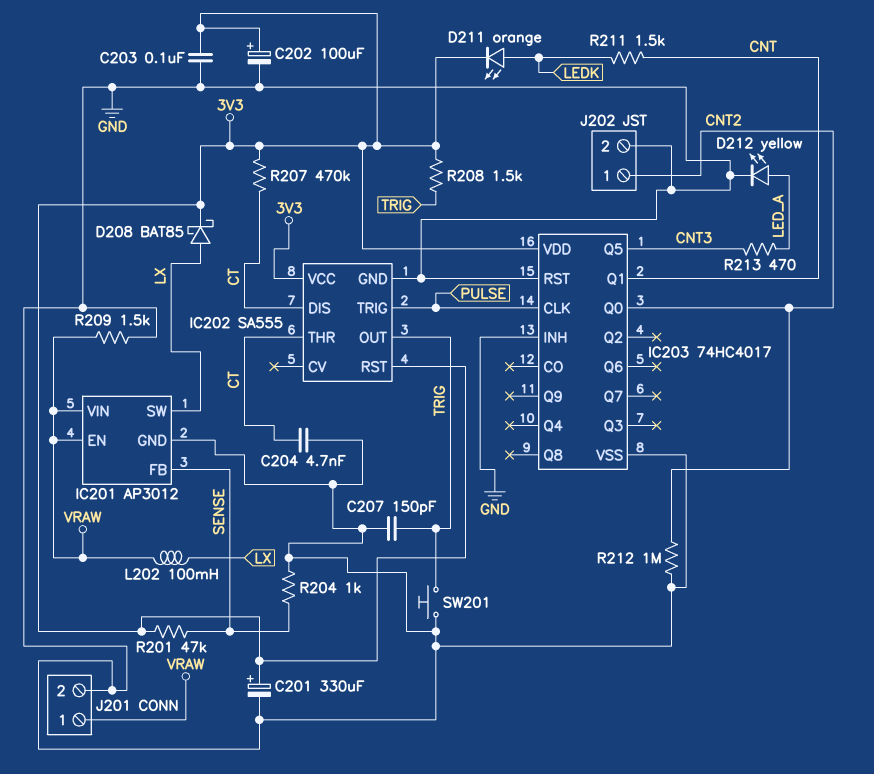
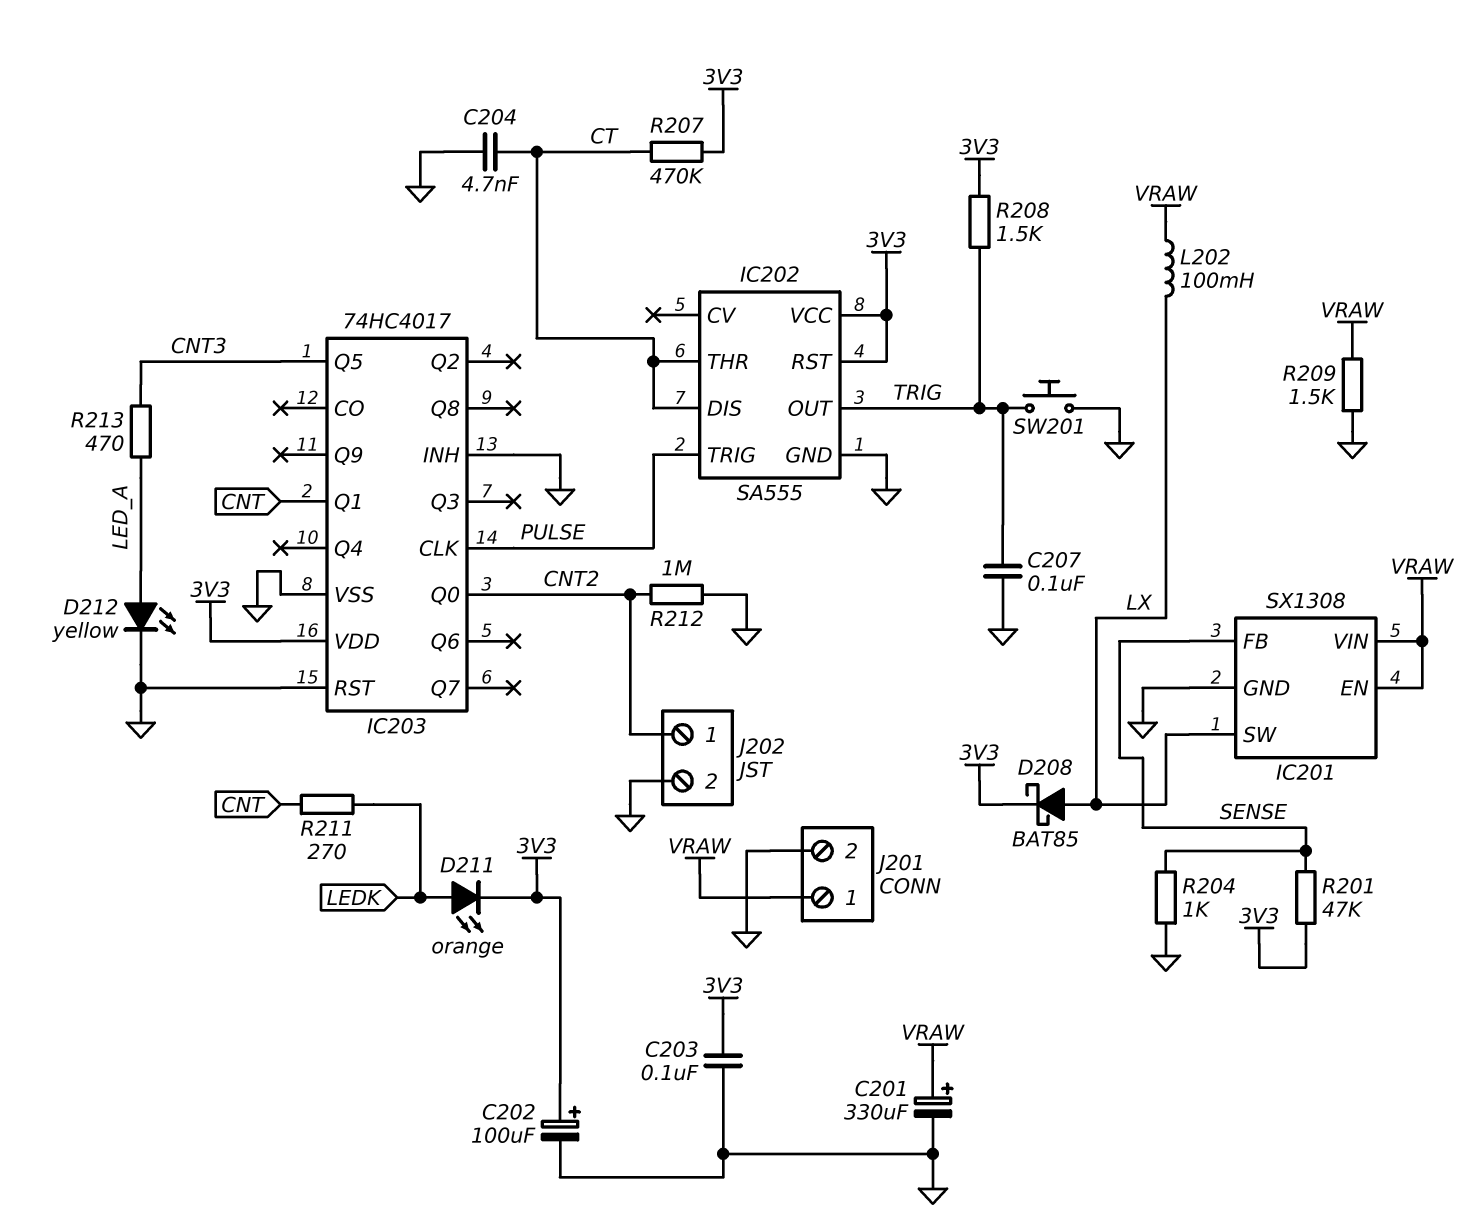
C201: 330uF (plus 3V3, minus GND) -> 330uF (plus VRAW, minus GND)
C207: 150pF (GND, TRIG) -> 100nF (GND, TRIG)
IC201: AP3012 -> SX1308
R211: 1.5k (CNT, LEDK) -> 270 (CNT, LEDK)

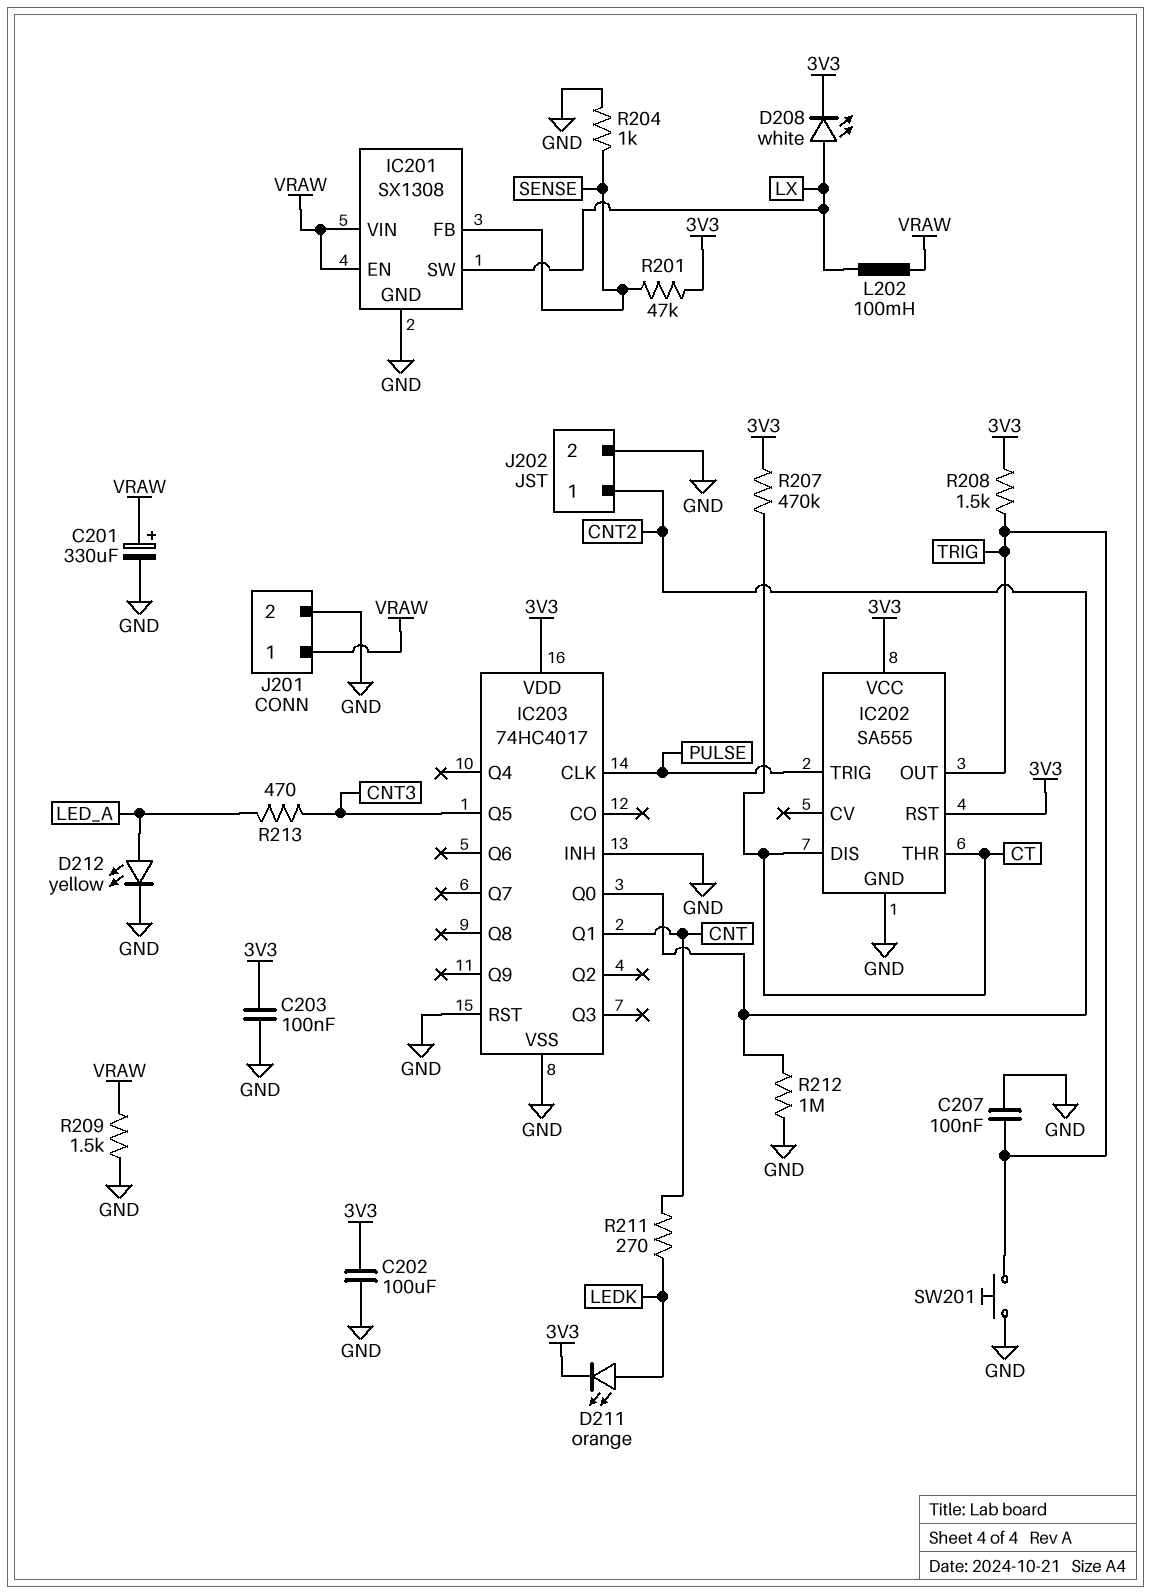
C202: 100uF (plus 3V3, minus GND) -> 100uF (3V3, GND)
C204: 4.7nF (CT, GND) -> none
D208: schottky BAT85 (A LX, K 3V3) -> LED white (A LX, K 3V3)

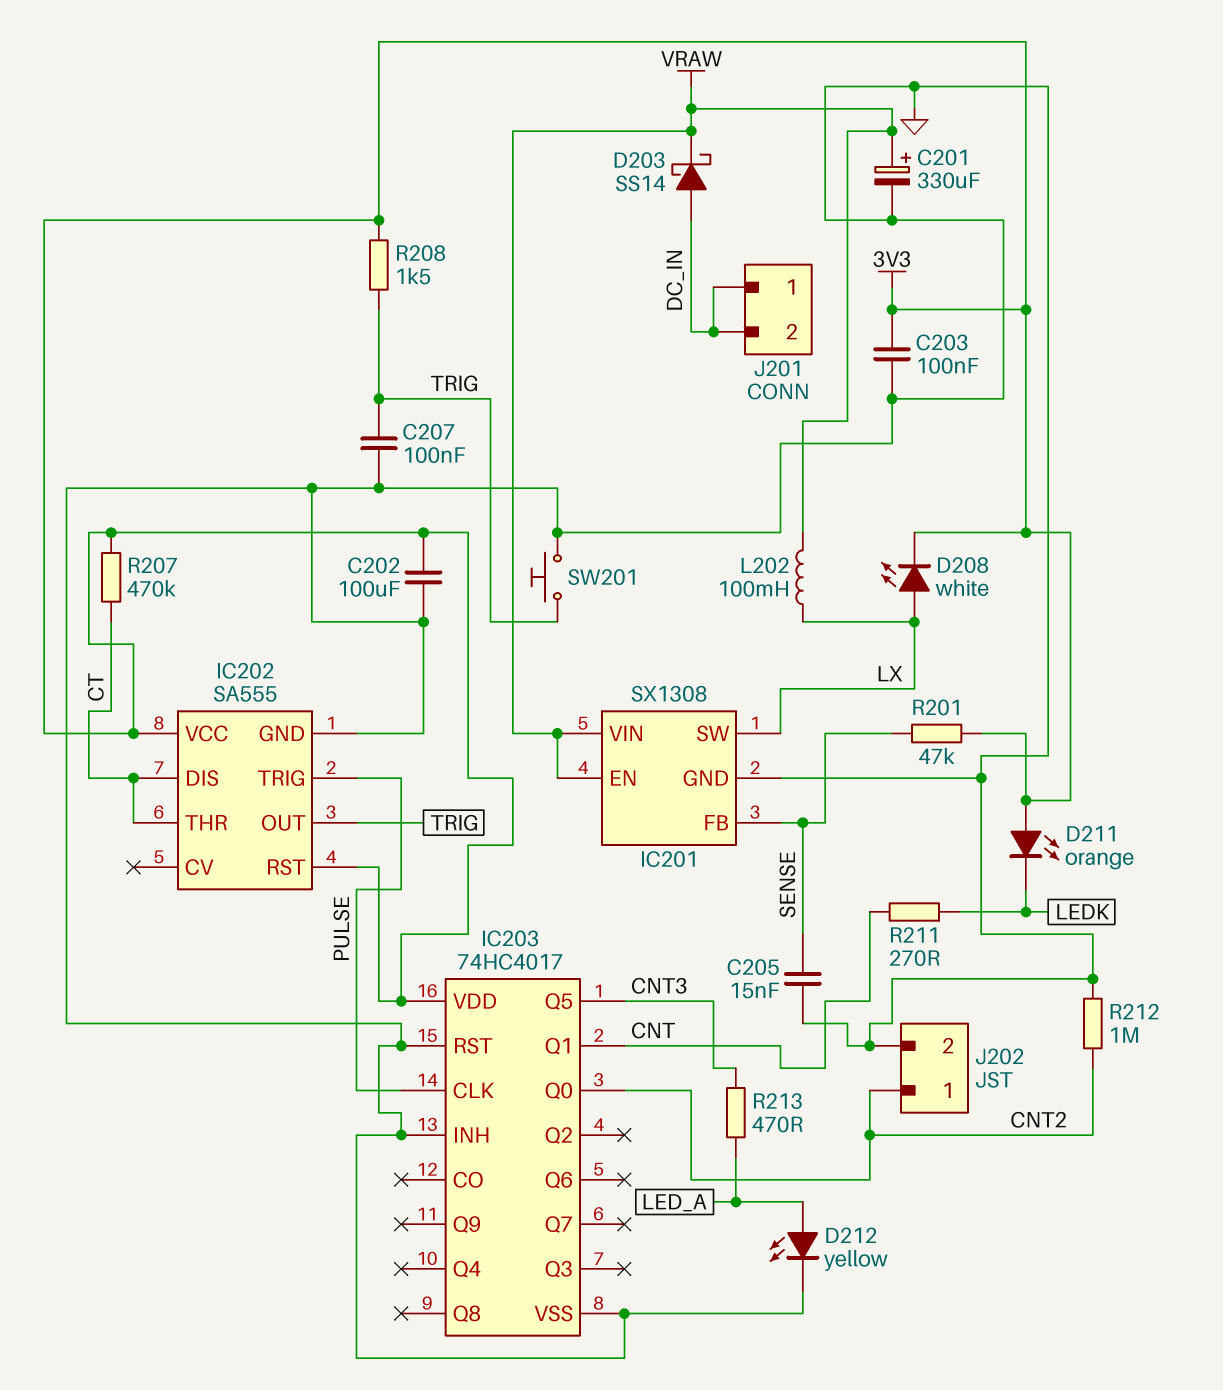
C205: none -> 15nF (GND, SENSE)
D203: none -> schottky SS14 (A DC_IN, K VRAW)
D211: LED orange (A LEDK, K 3V3) -> LED orange (A 3V3, K LEDK)
J201 pin 1: VRAW -> DC_IN
J201 pin 2: GND -> DC_IN
R204: 1k (GND, SENSE) -> none
R209: 1.5k (GND, VRAW) -> none

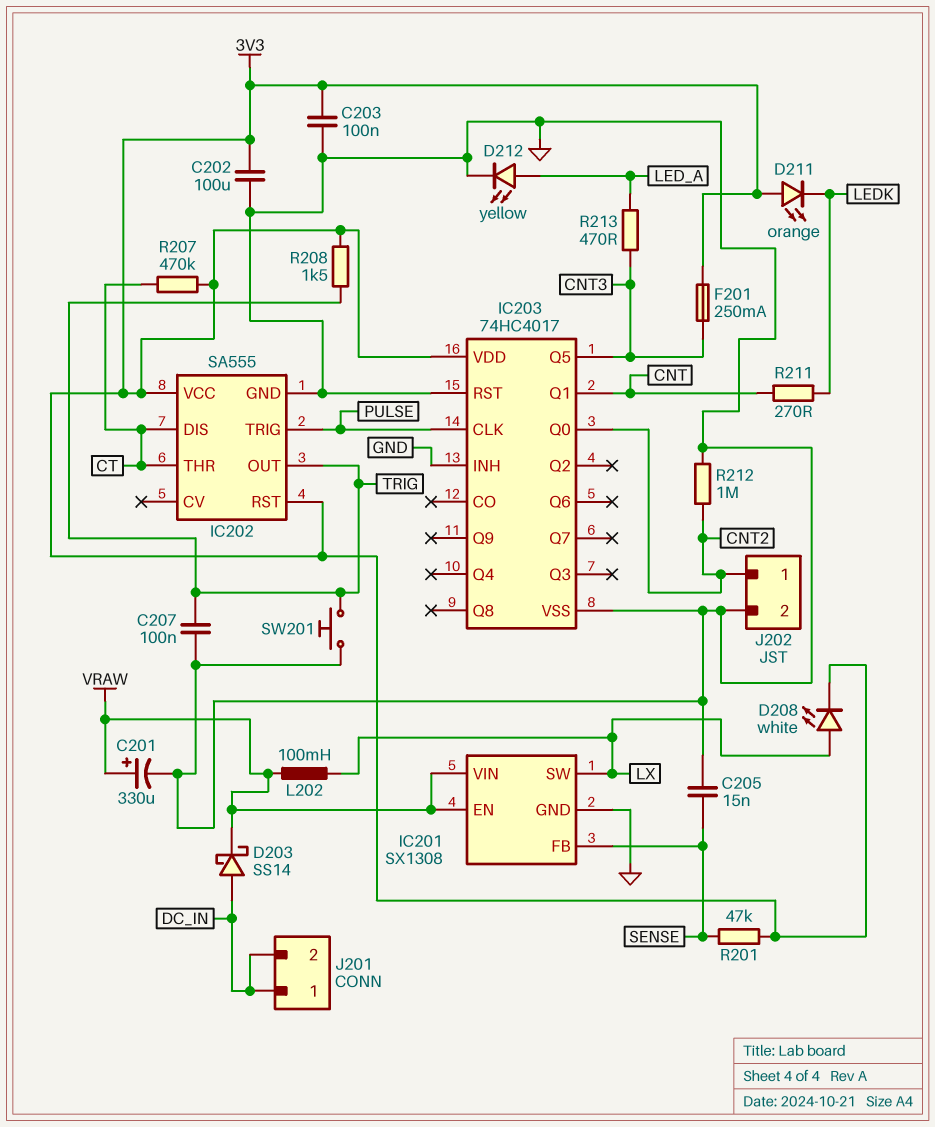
F201: none -> 250mA (3V3, CNT3)

